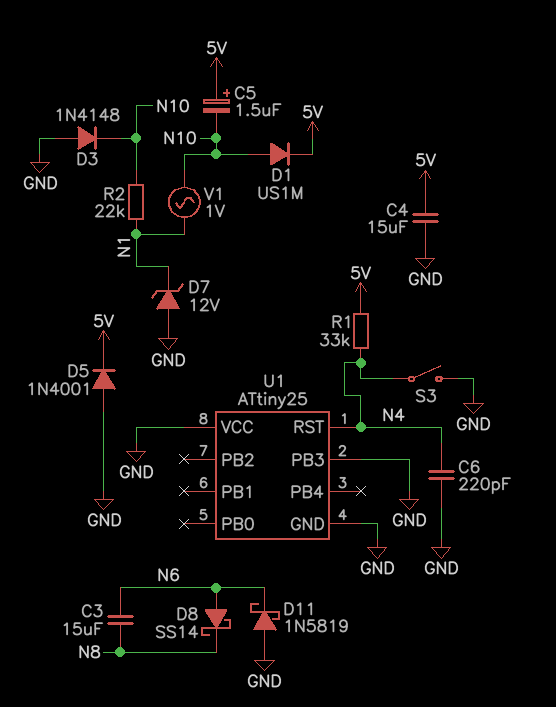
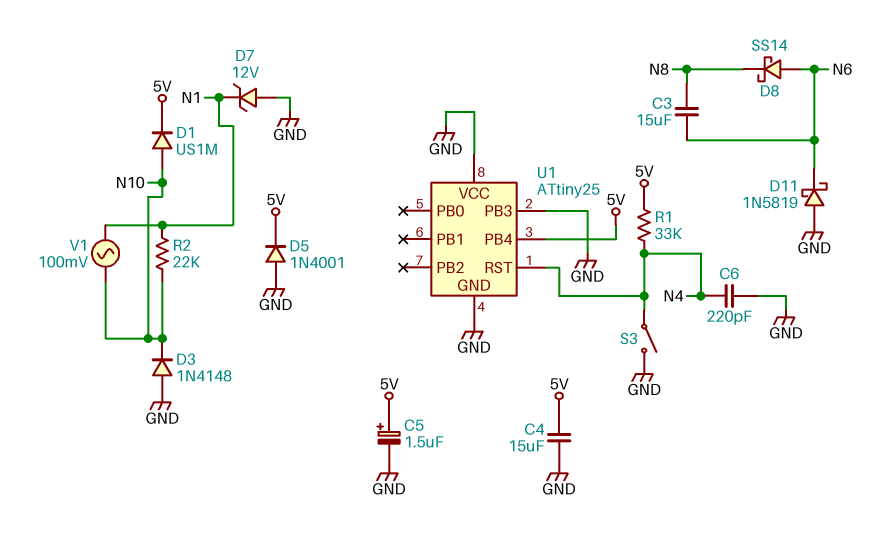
C5: 1.5uF (plus 5V, minus N10) -> 1.5uF (plus 5V, minus GND)
U1 pin PB4: none -> 5V
V1: AC 1V (N1, N10) -> AC 100mV (N1, N10)

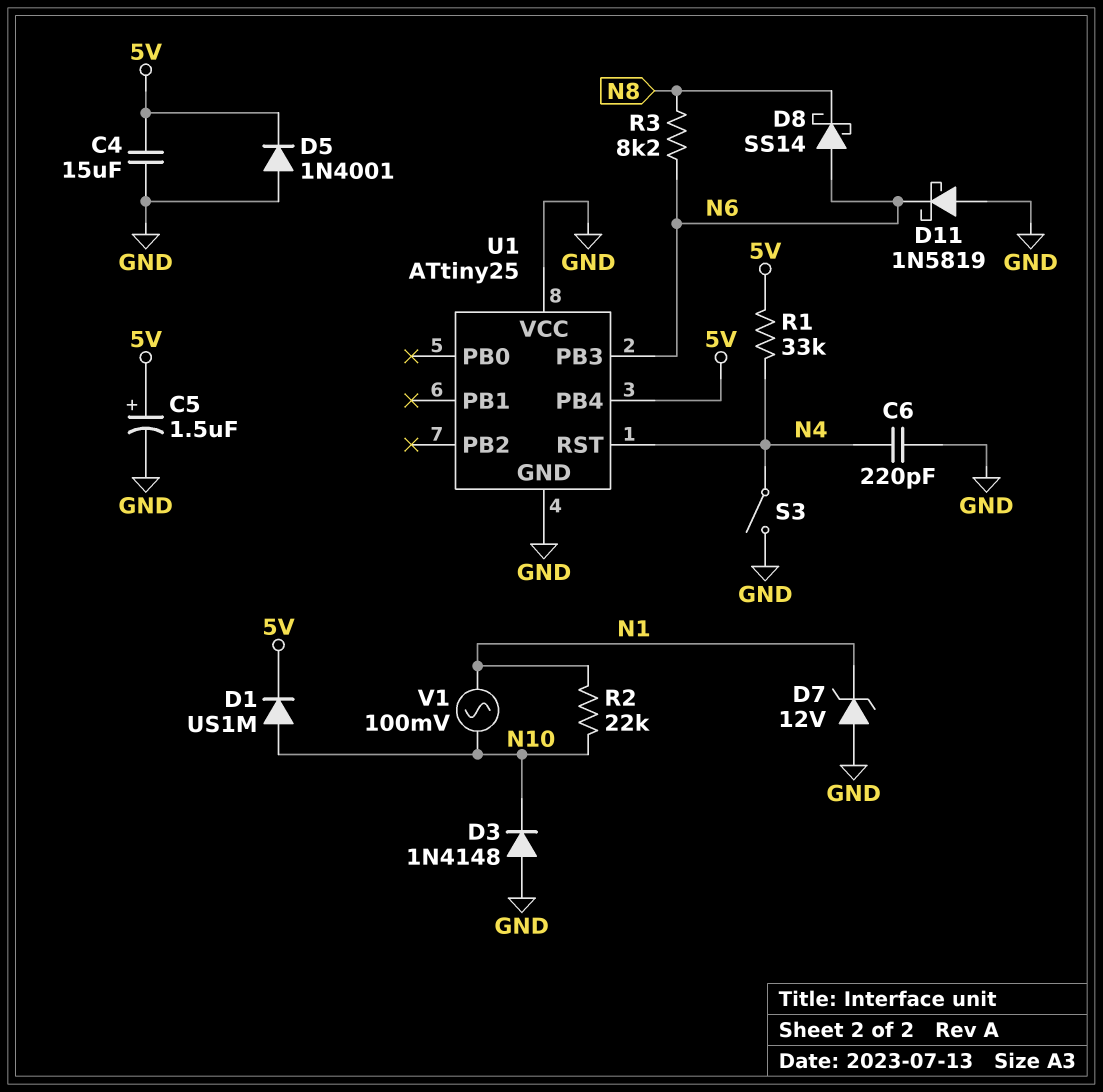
C3: 15uF (N6, N8) -> none
R3: none -> 8.2k (N6, N8)
U1 pin PB3: GND -> N6

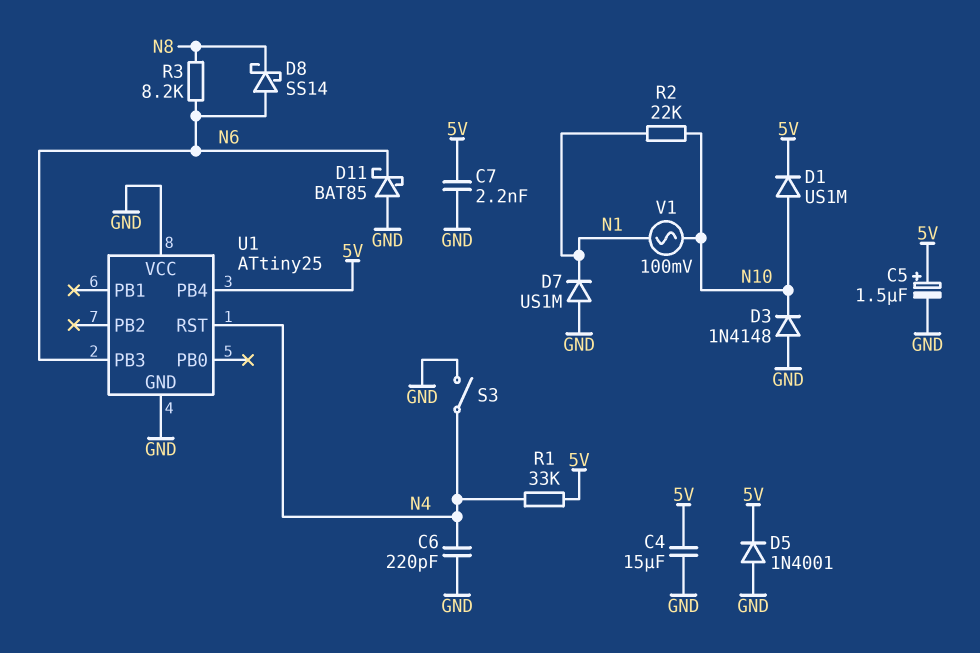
C7: none -> 2.2nF (5V, GND)
D7: zener 12V (A GND, K N1) -> diode US1M (A GND, K N1)
D11: schottky 1N5819 (A GND, K N6) -> schottky BAT85 (A GND, K N6)

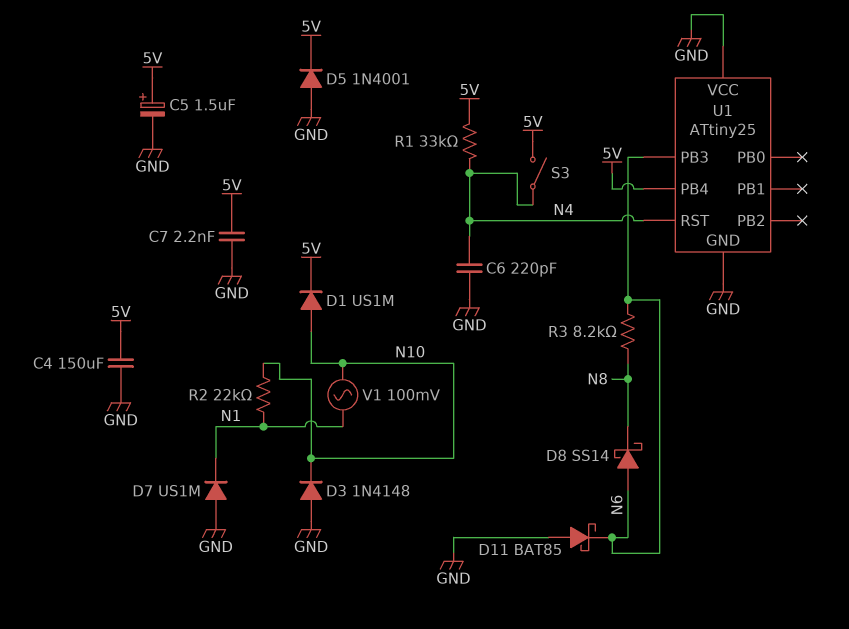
C4: 15uF (5V, GND) -> 150uF (5V, GND)
S3: switch (GND, N4) -> switch (5V, N4)

